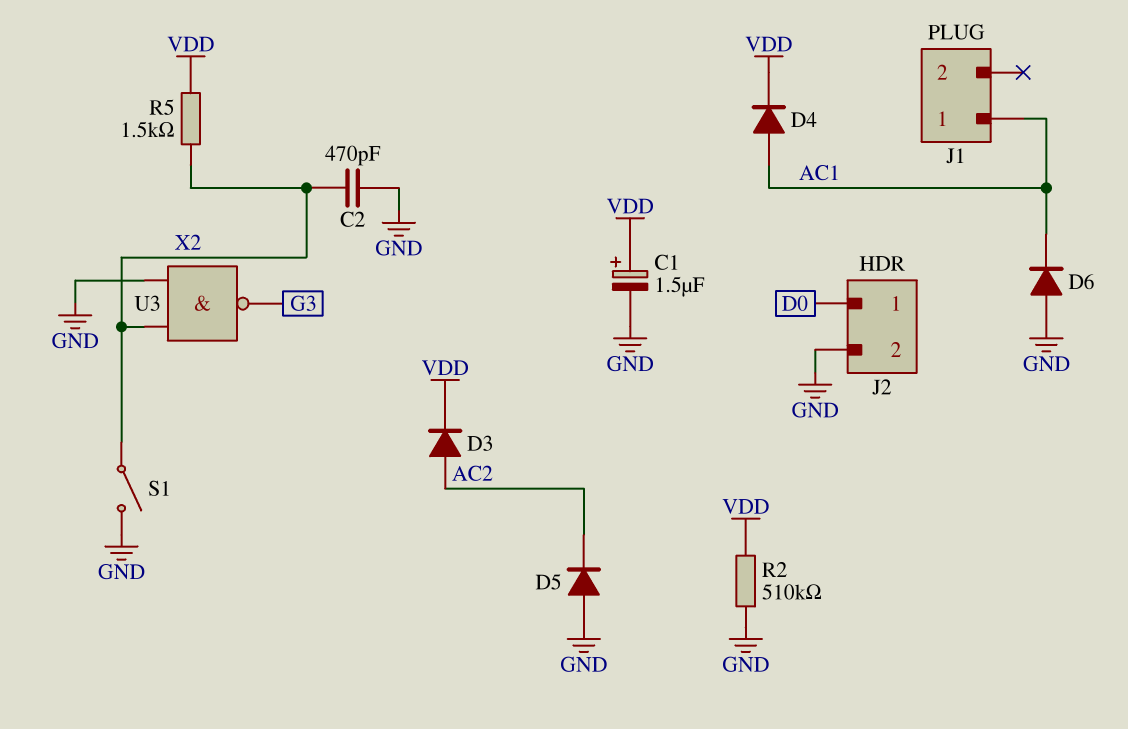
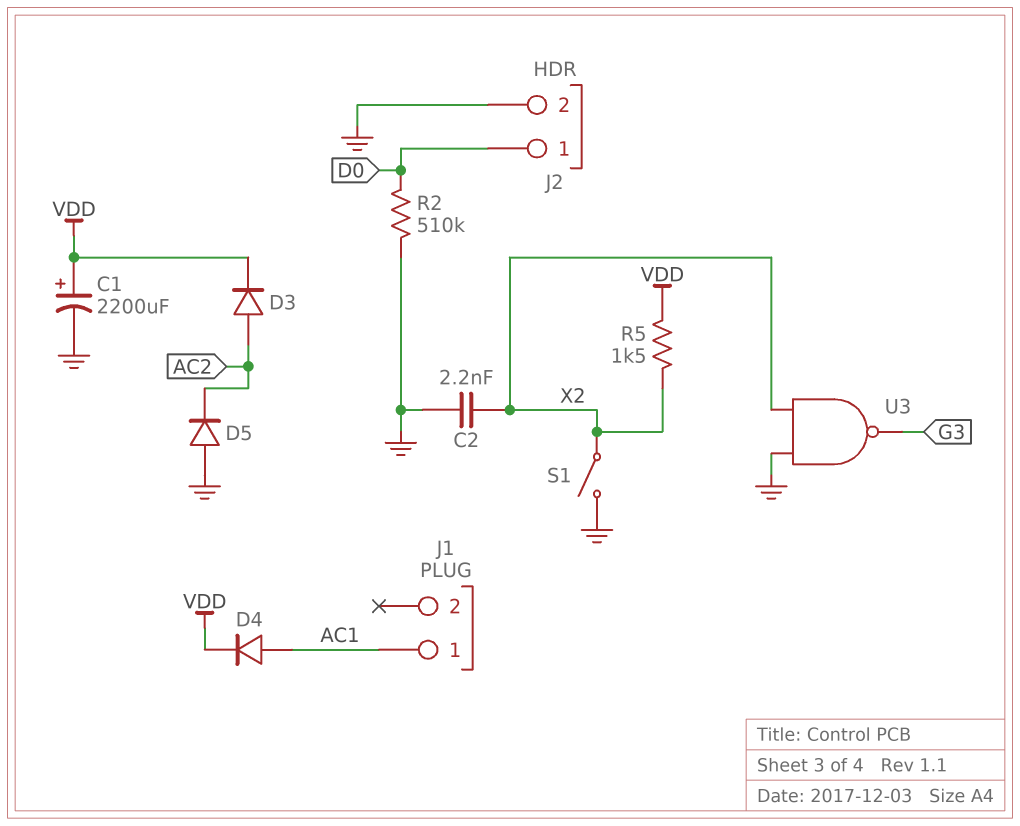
C1: 1.5uF (plus VDD, minus GND) -> 2200uF (plus VDD, minus GND)
C2: 470pF (GND, X2) -> 2.2nF (GND, X2)
D6: diode (A GND, K AC1) -> none
R2: 510k (GND, VDD) -> 510k (D0, GND)

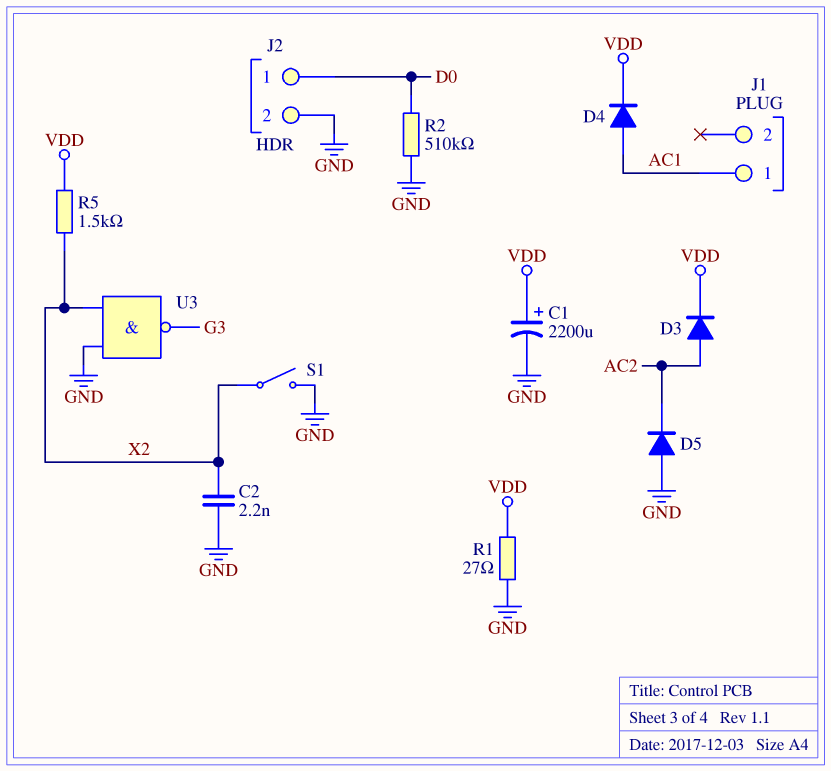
R1: none -> 27 (GND, VDD)

